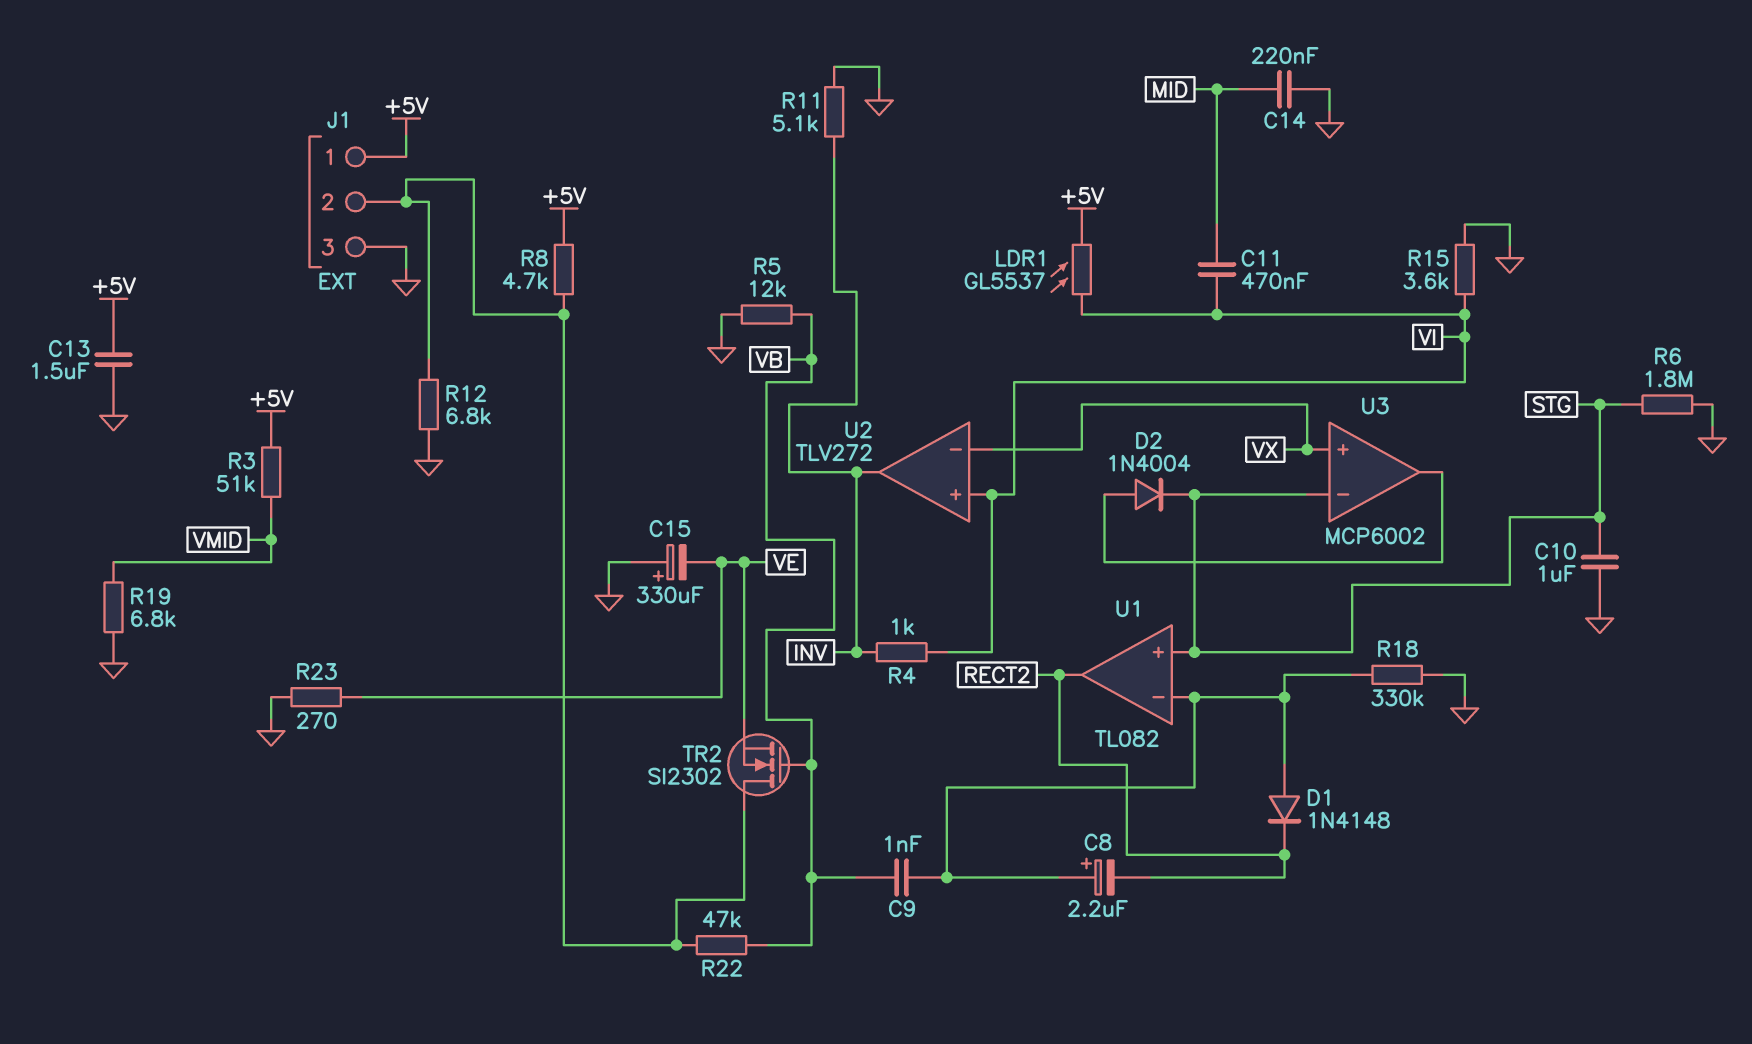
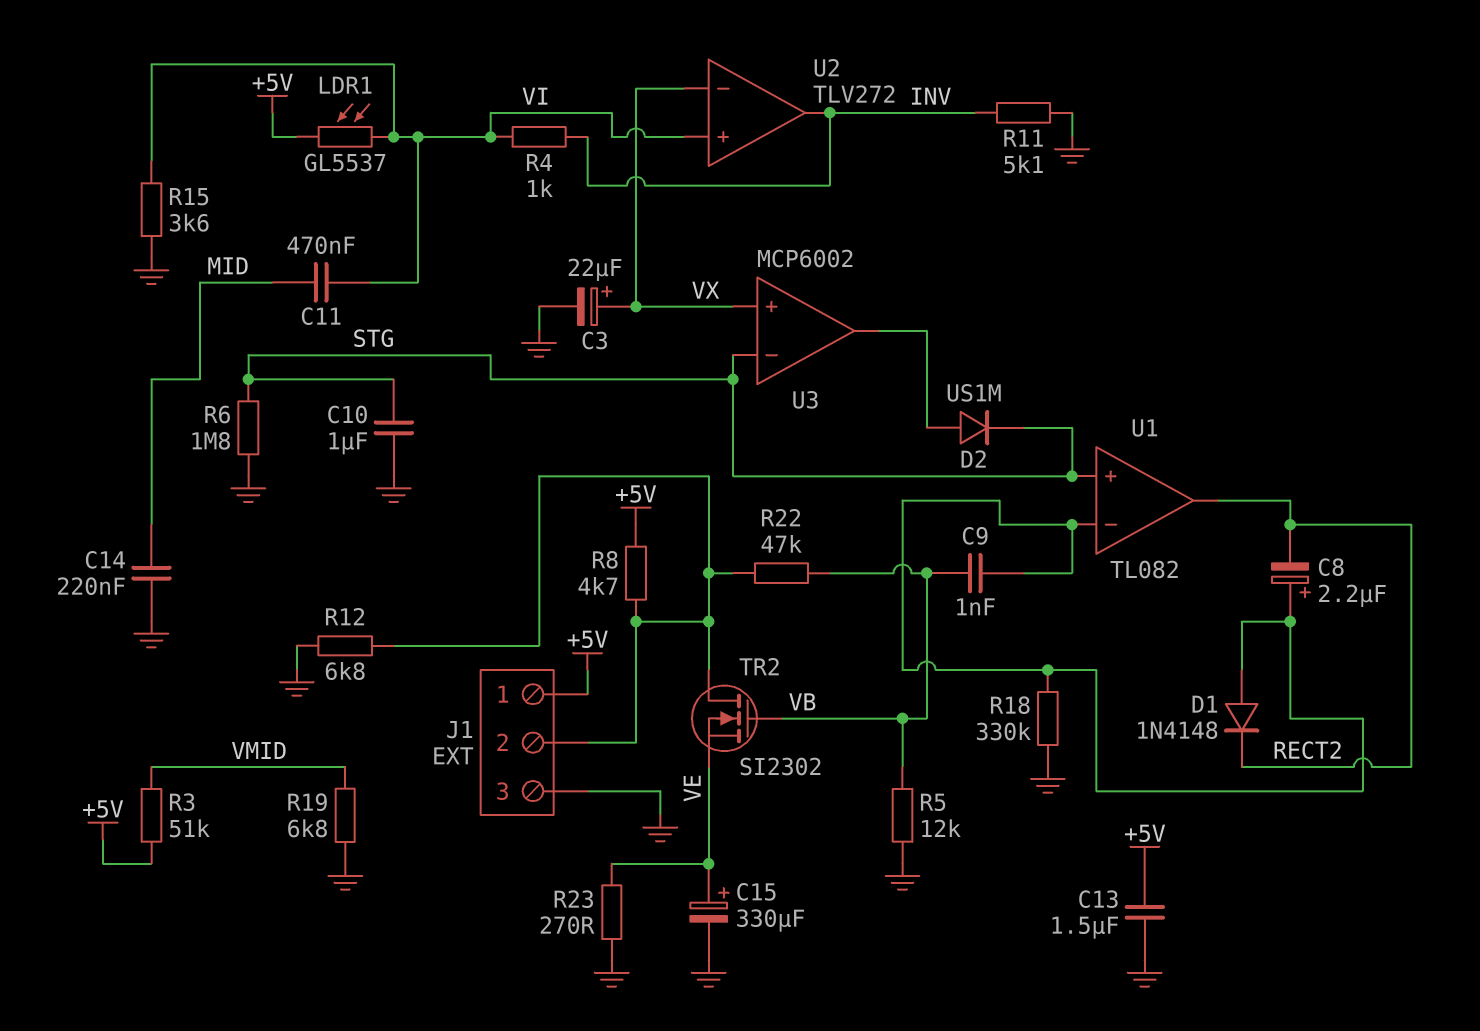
C3: none -> 22uF (plus VX, minus GND)
C15: 330uF (plus GND, minus VE) -> 330uF (plus VE, minus GND)
D2: diode 1N4004 (A U3/out, K STG) -> diode US1M (A U3/out, K STG)

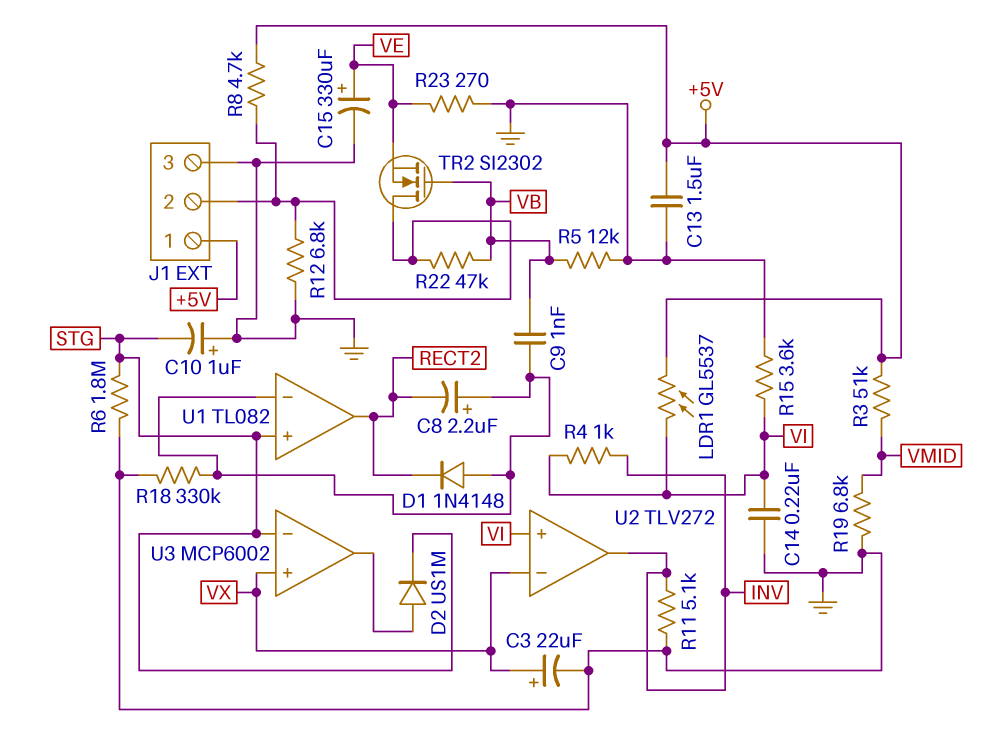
C10: 1uF (GND, STG) -> 1uF (plus GND, minus STG)
C11: 470nF (MID, VI) -> none
C14: 220nF (GND, MID) -> 220nF (GND, VI)

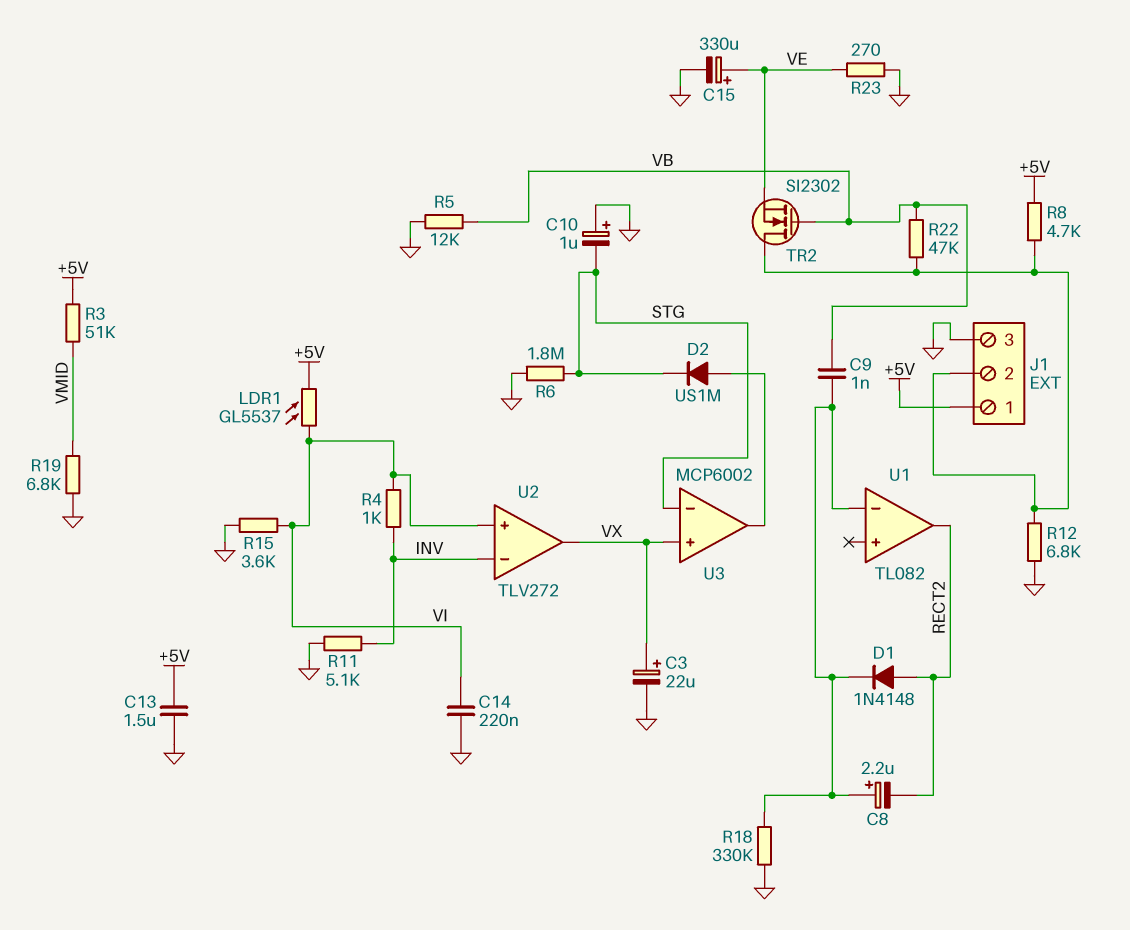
D1: diode 1N4148 (A U1/in-, K RECT2) -> diode 1N4148 (A RECT2, K U1/in-)
U1 pin in+: STG -> none
U2 pin in-: VX -> INV
U2 pin out: INV -> VX

